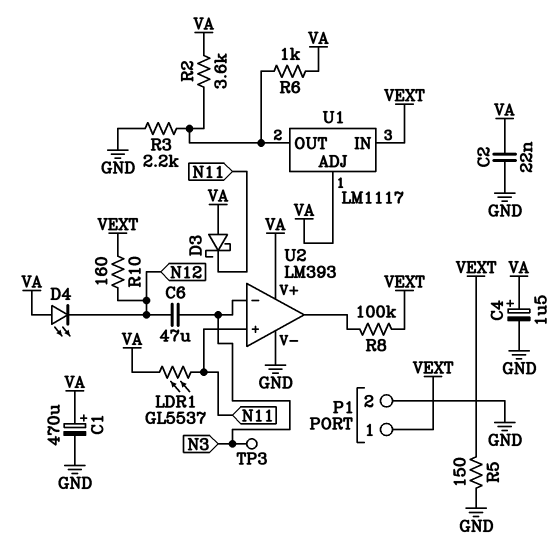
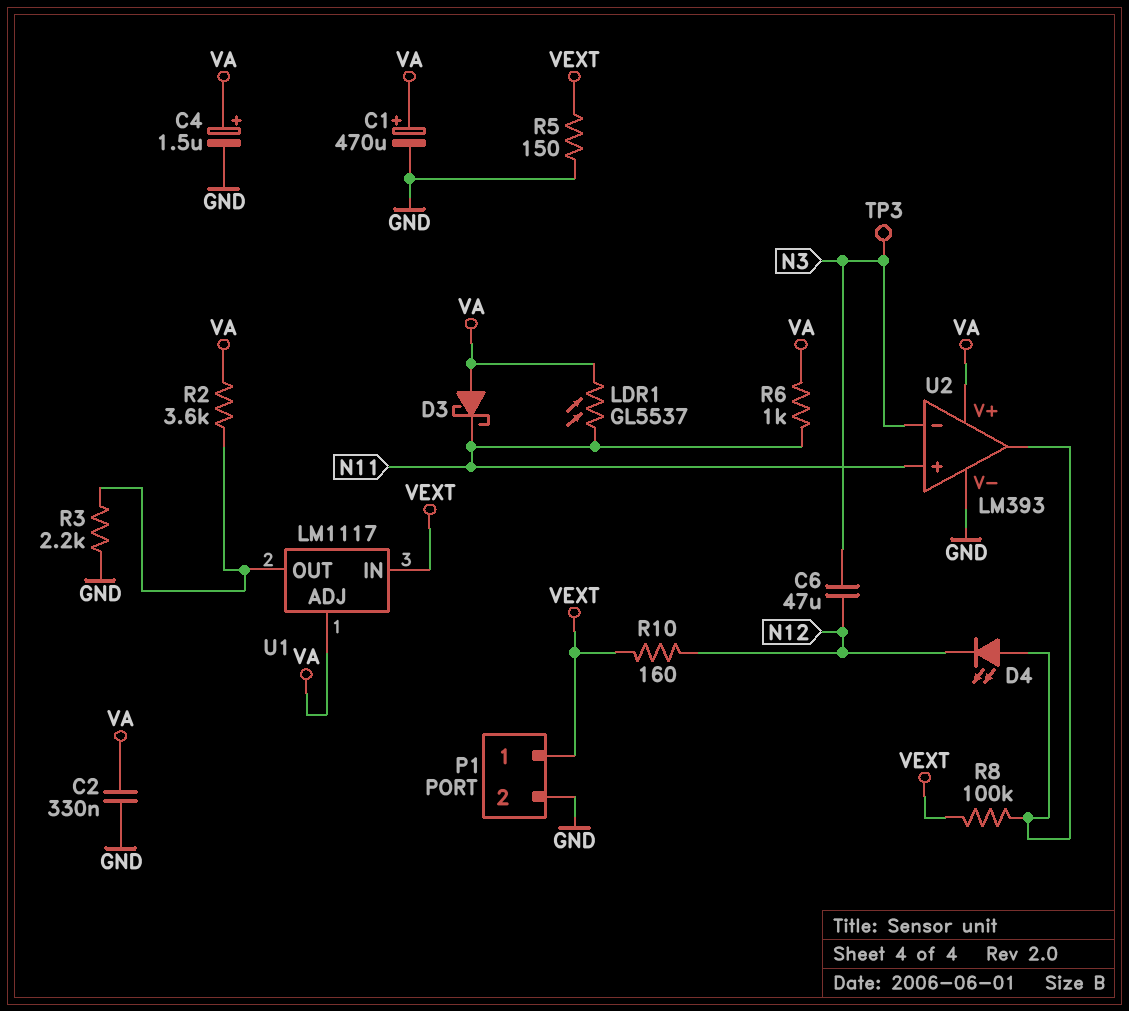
C2: 22nF (GND, VA) -> 330nF (GND, VA)
D4: LED (A VA, K N12) -> LED (A U2/out, K N12)
R6: 1k (U1/OUT, VA) -> 1k (N11, VA)

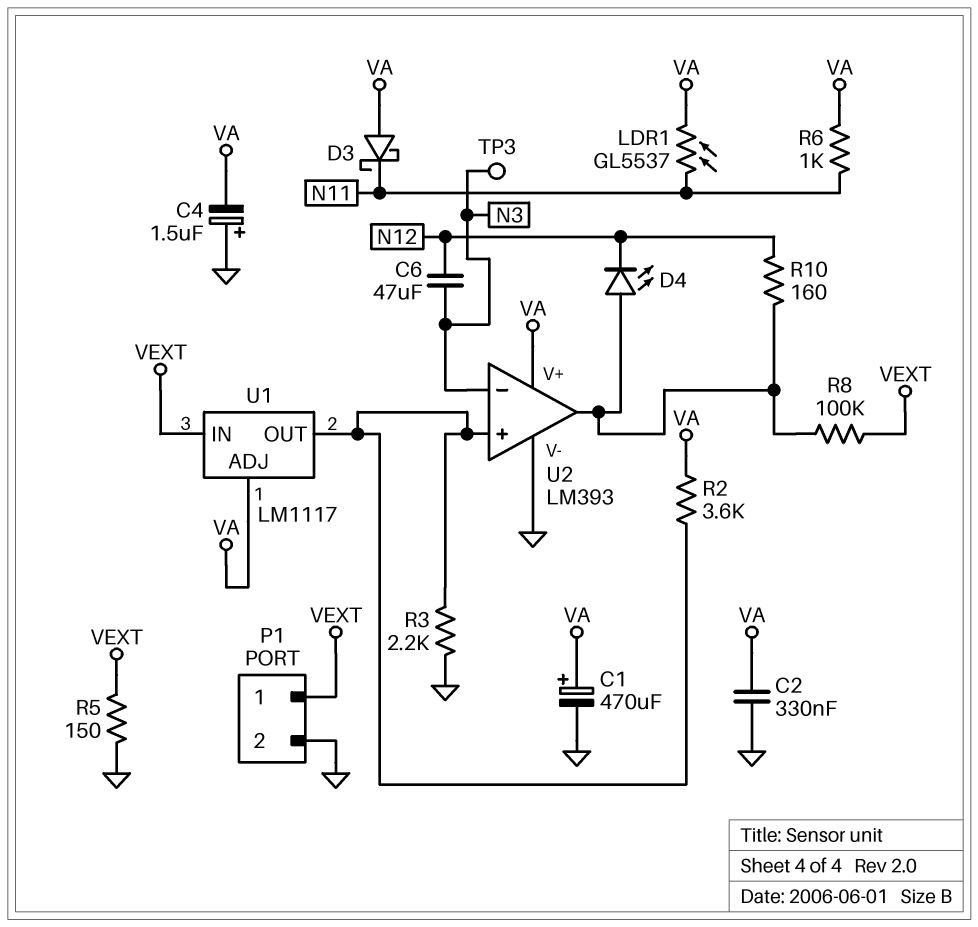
C4: 1.5uF (plus VA, minus GND) -> 1.5uF (plus GND, minus VA)
R10: 160 (N12, VEXT) -> 160 (N12, U2/out)
U2 pin in+: N11 -> U1/OUT

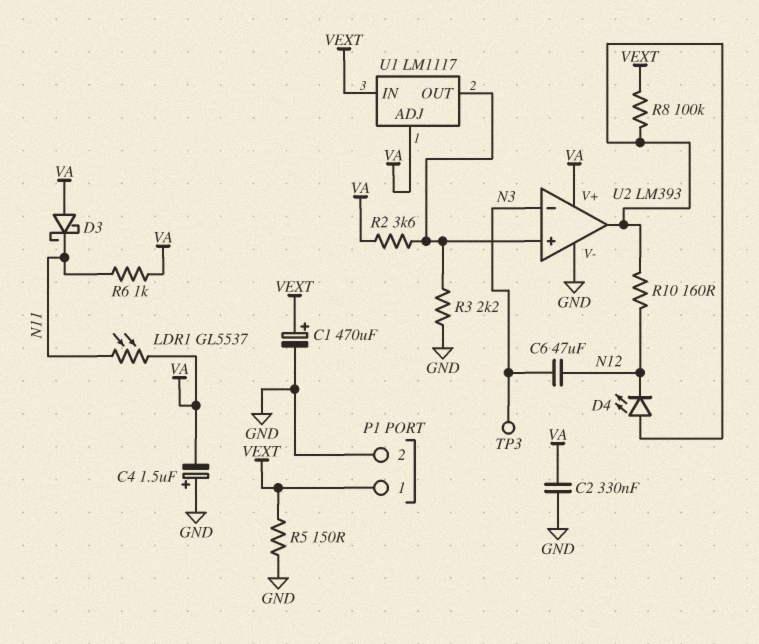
C1: 470uF (plus VA, minus GND) -> 470uF (plus VEXT, minus GND)

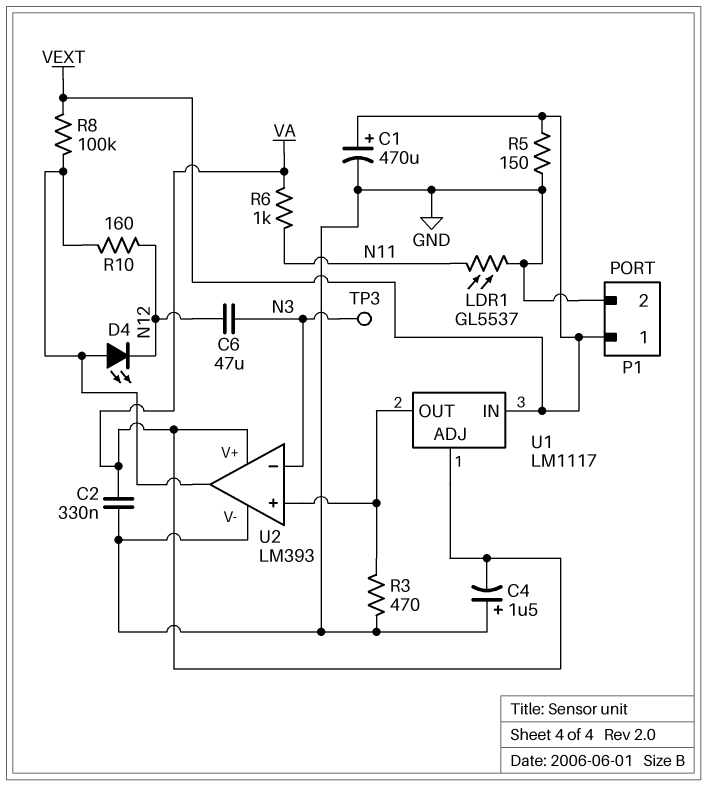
D3: schottky (A VA, K N11) -> none
LDR1: GL5537 (N11, VA) -> GL5537 (GND, N11)
R2: 3.6k (U1/OUT, VA) -> none
R3: 2.2k (GND, U1/OUT) -> 470 (GND, U1/OUT)

